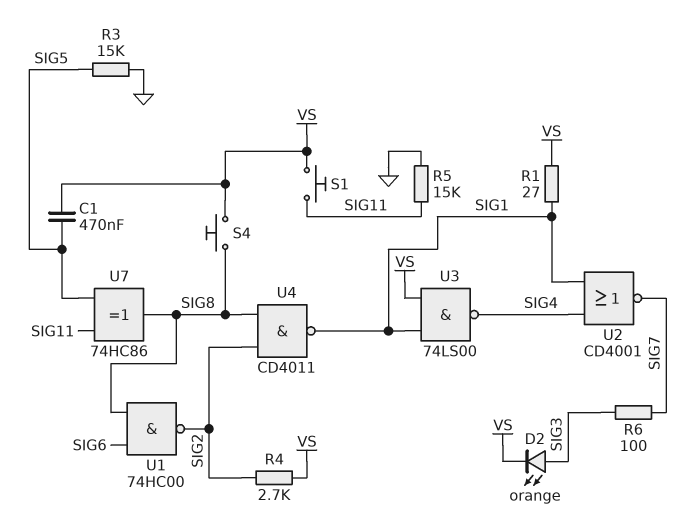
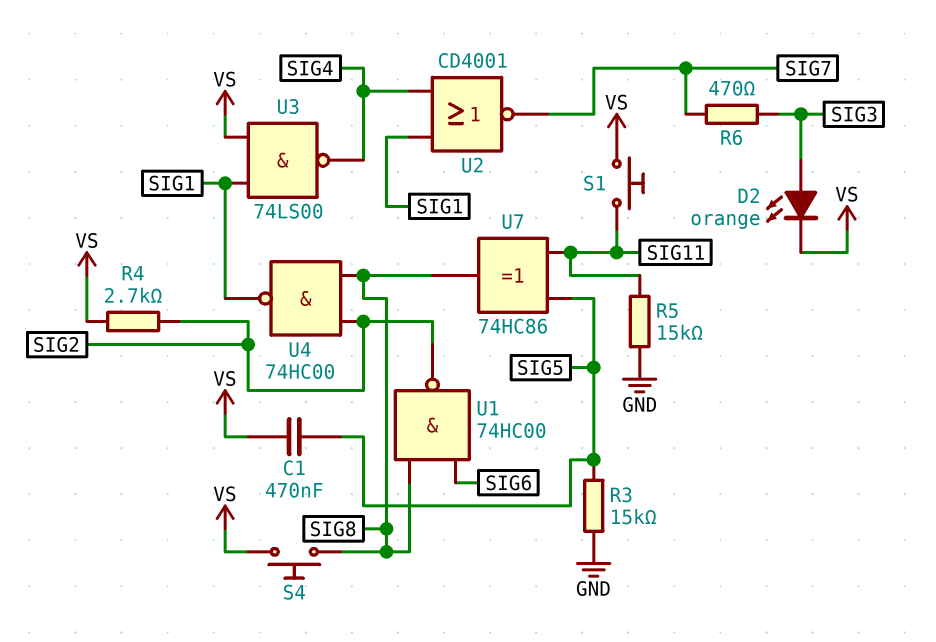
R1: 27 (SIG1, VS) -> none
R6: 100 (SIG3, SIG7) -> 470 (SIG3, SIG7)
U4: NAND CD4011 (in SIG2, in SIG8, out SIG1) -> NAND 74HC00 (in SIG2, in SIG8, out SIG1)

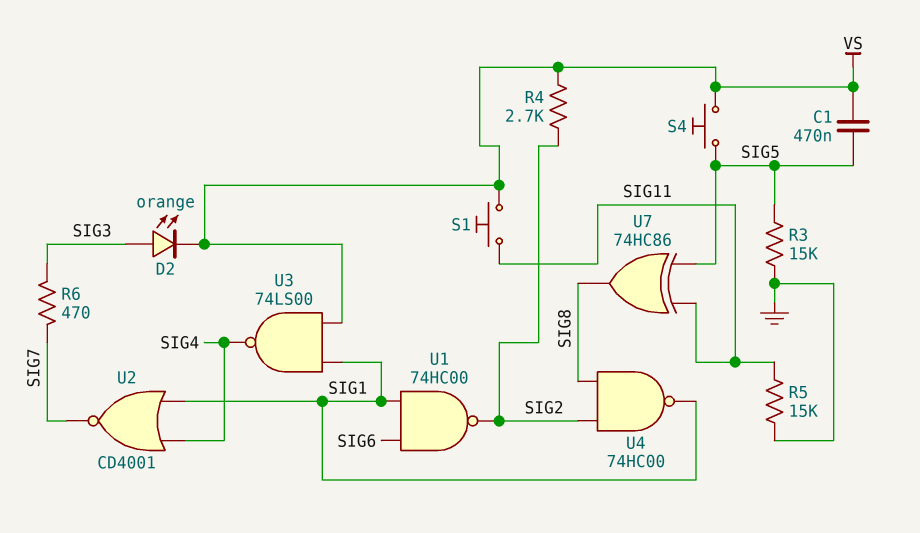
S4: button (SIG8, VS) -> button (SIG5, VS)
U1: NAND 74HC00 (in SIG6, in SIG8, out SIG2) -> NAND 74HC00 (in SIG1, in SIG6, out SIG2)

